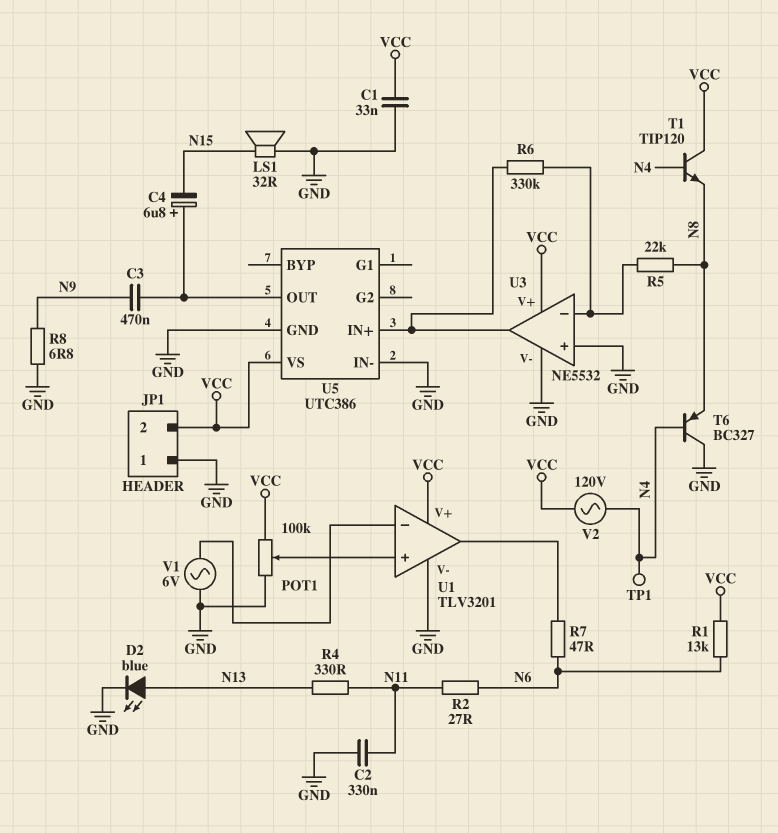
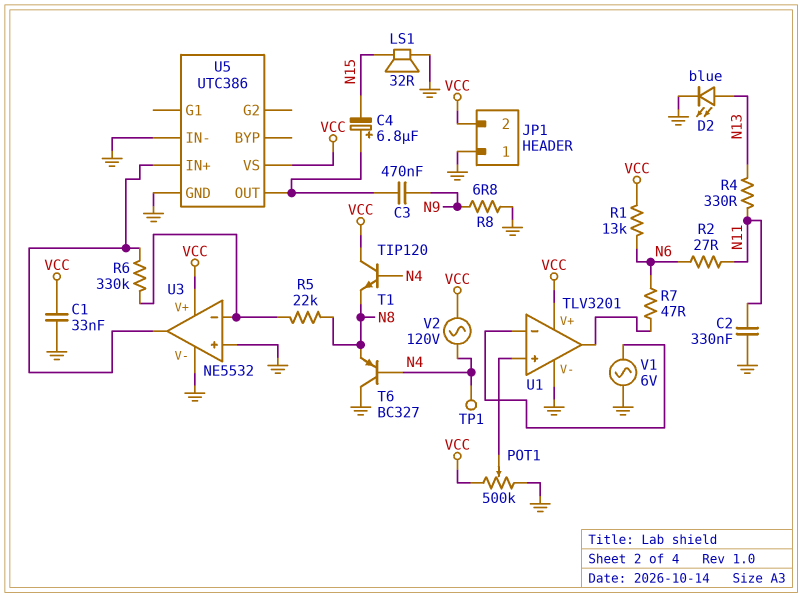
POT1: 100k (GND, VCC, wiper U1/in+) -> 500k (GND, VCC, wiper U1/in+)

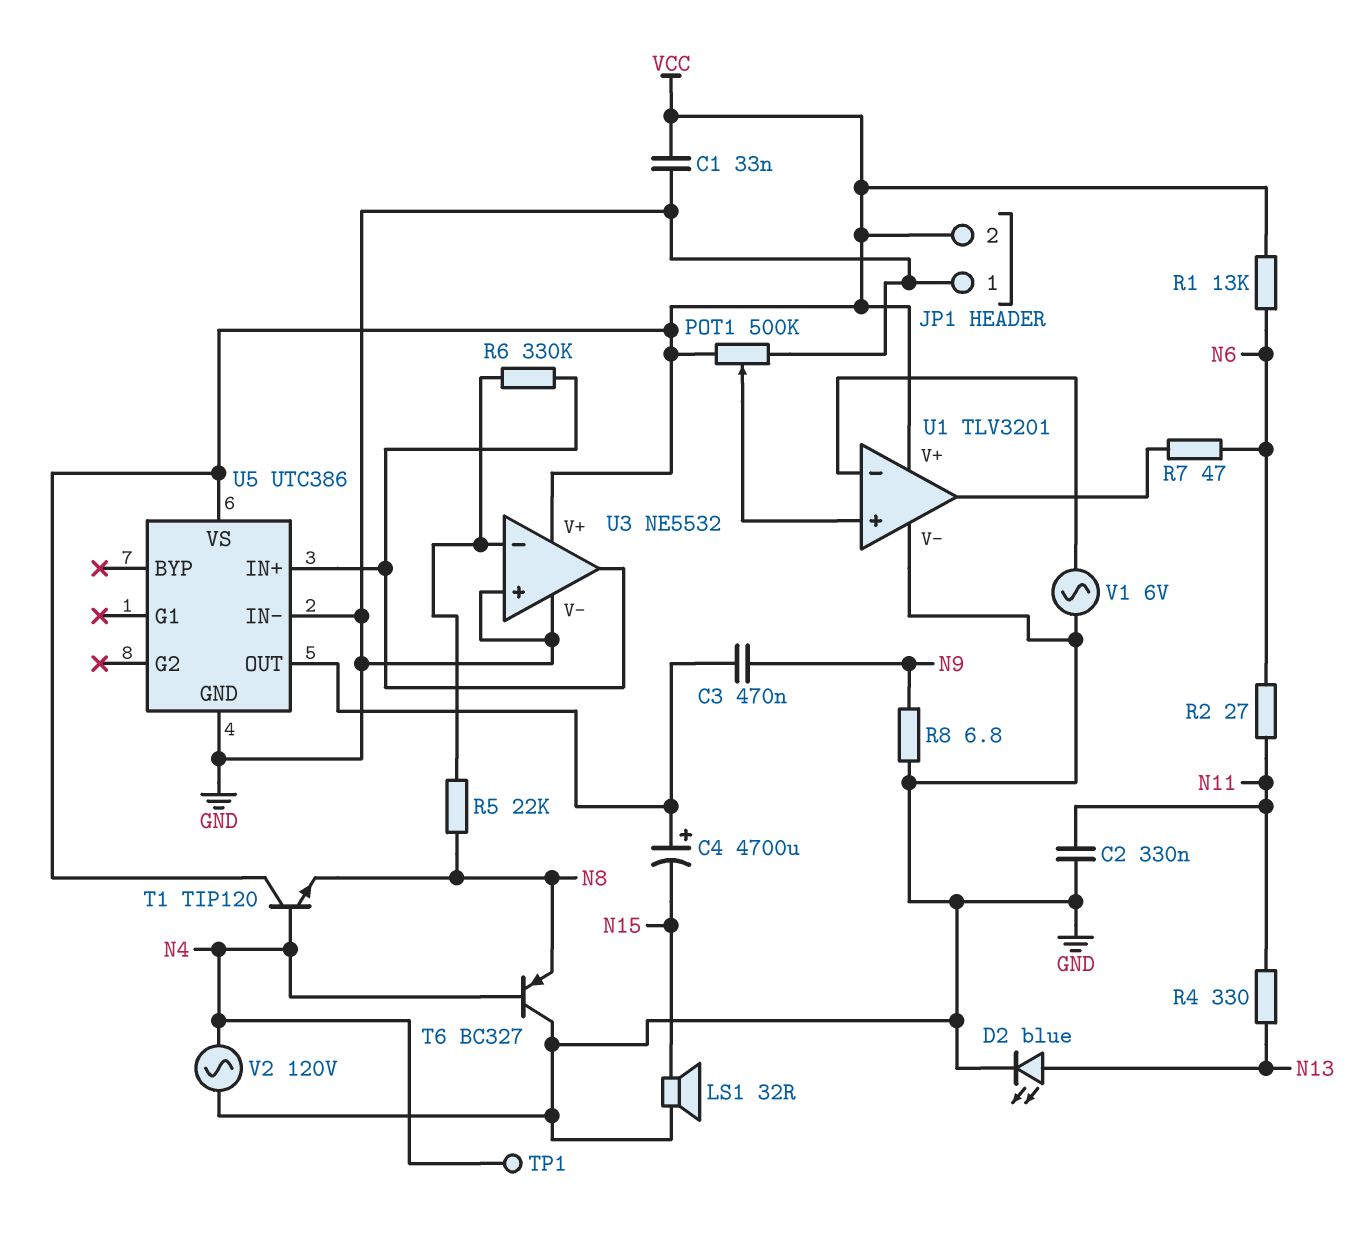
C4: 6.8uF (plus U5/OUT, minus N15) -> 4700uF (plus U5/OUT, minus N15)
V2: AC 120V (N4, VCC) -> AC 120V (GND, N4)

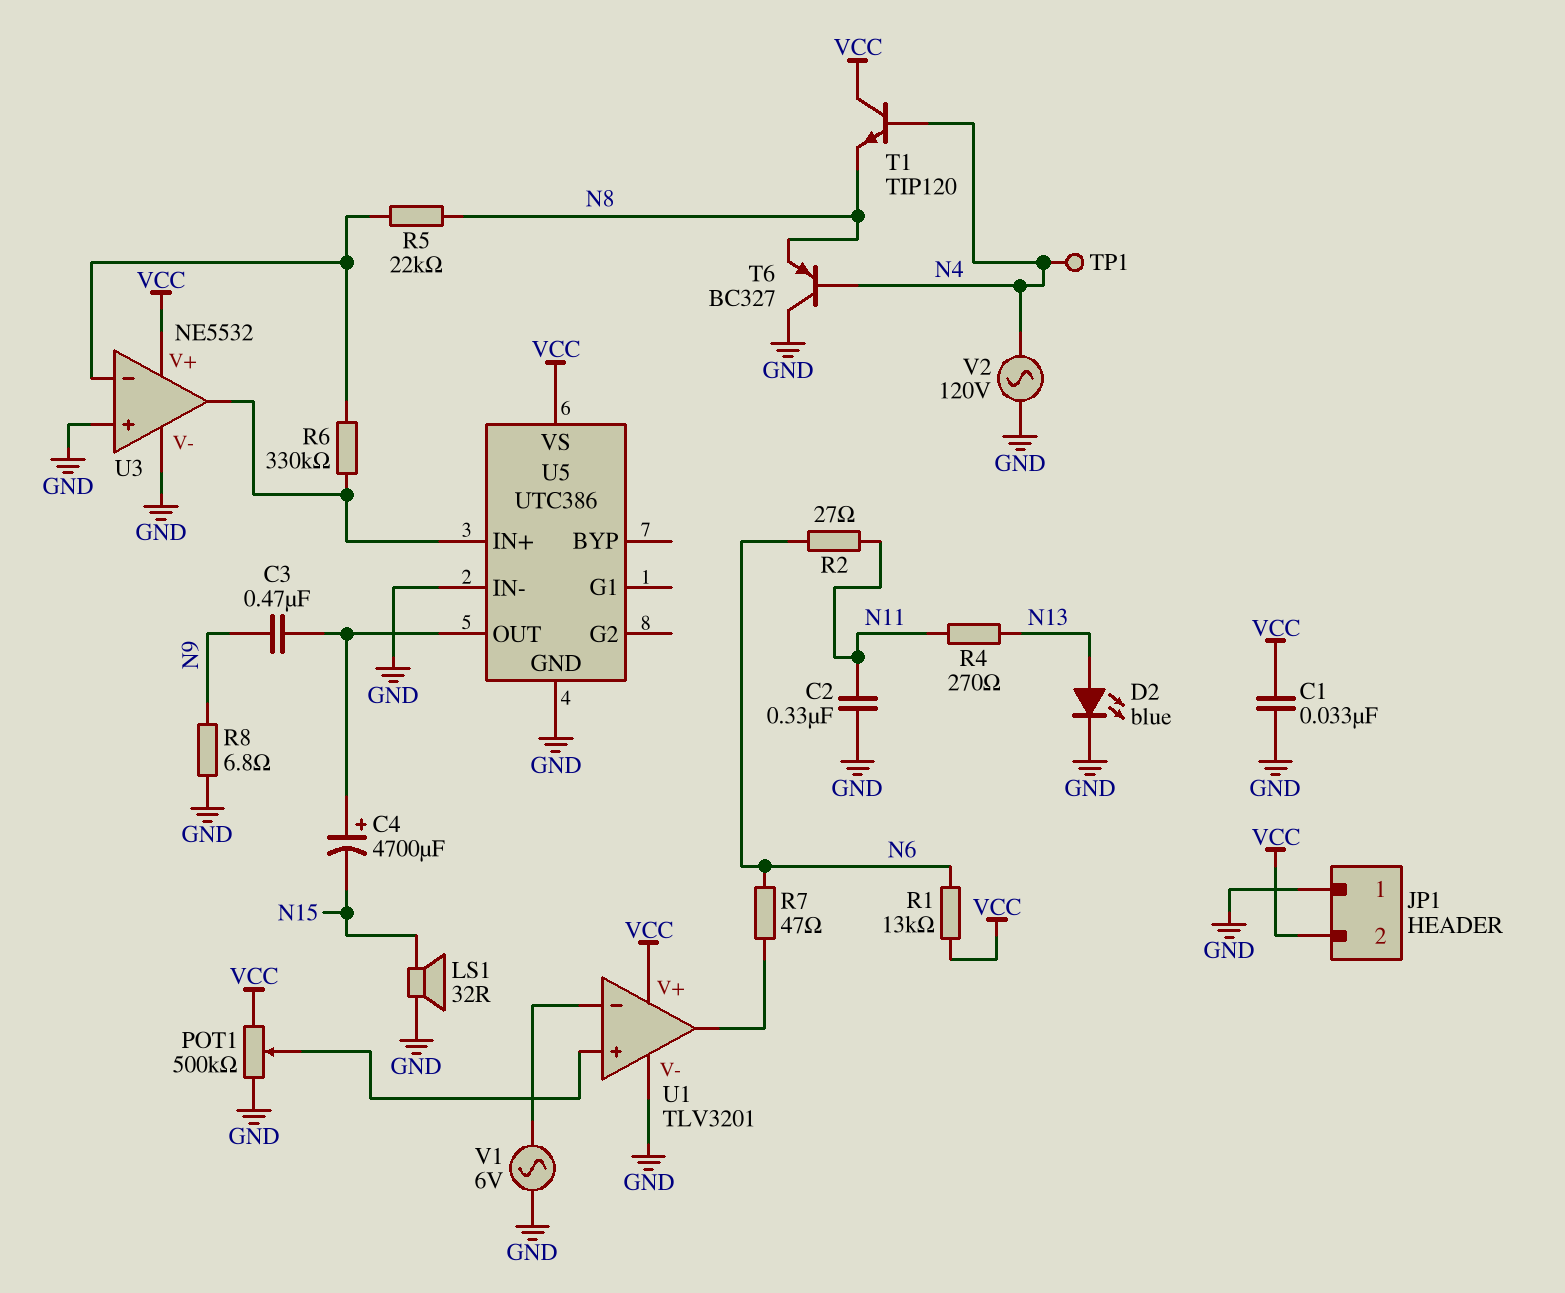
R4: 330 (N11, N13) -> 270 (N11, N13)

